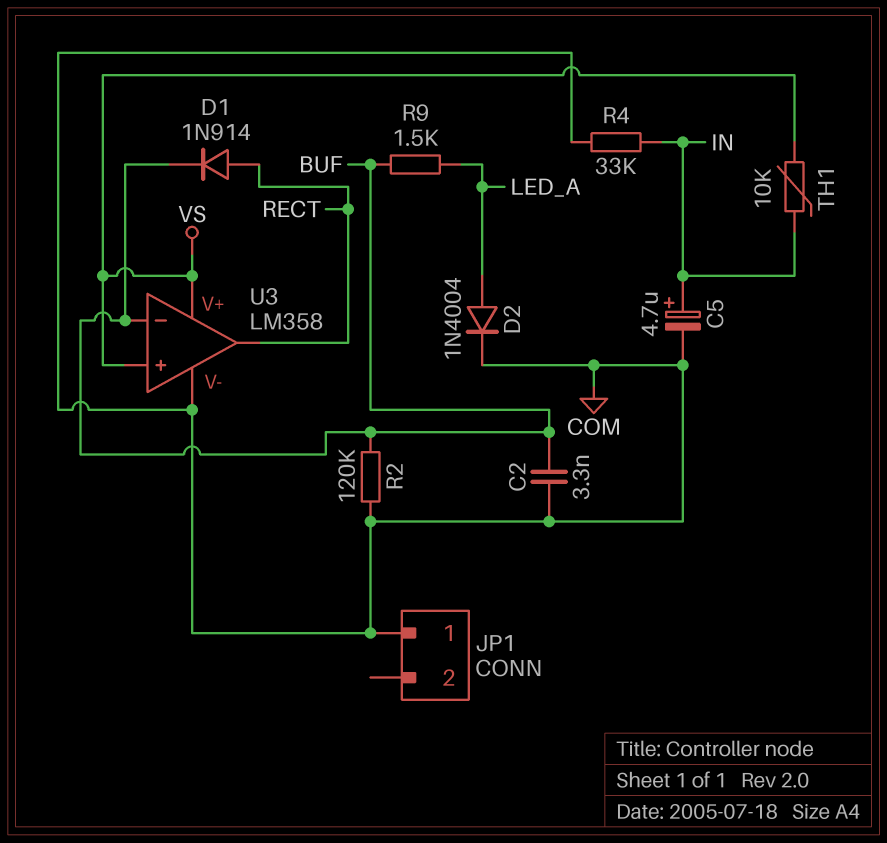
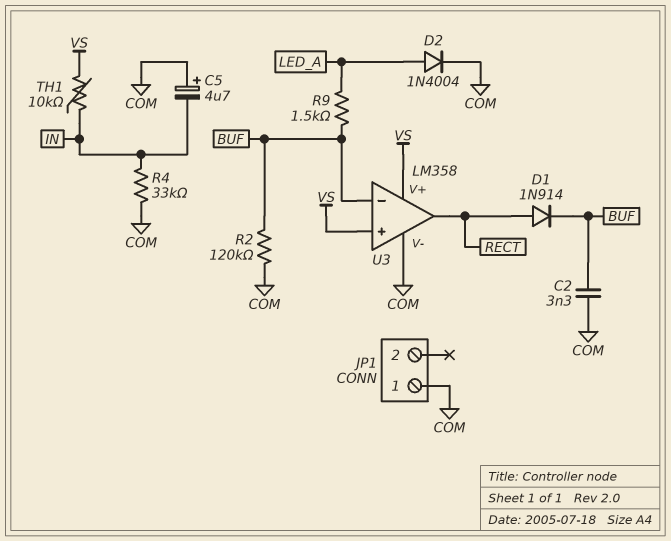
C5: 4.7uF (plus IN, minus COM) -> 4.7uF (plus COM, minus IN)

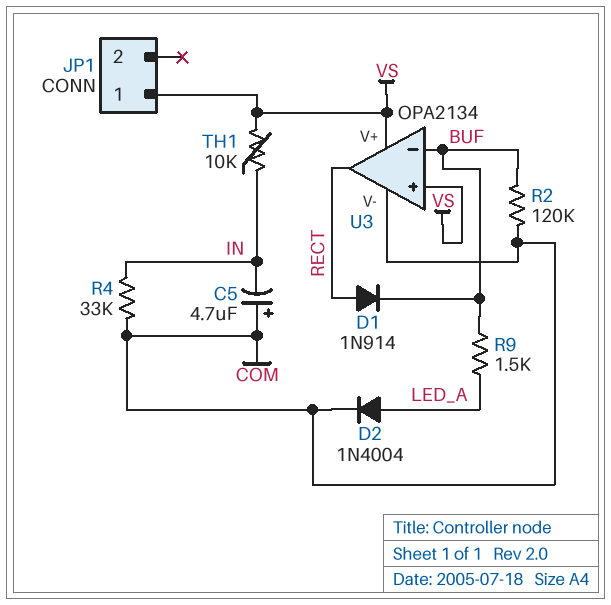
C2: 3.3nF (BUF, COM) -> none
JP1 pin 1: COM -> VS
U3: LM358 -> OPA2134

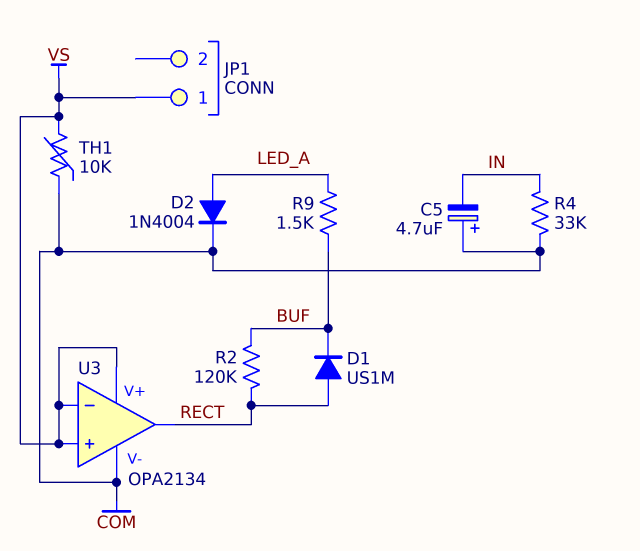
D1: diode 1N914 (A RECT, K BUF) -> diode US1M (A RECT, K BUF)
R2: 120k (BUF, COM) -> 120k (BUF, RECT)
TH1: 10k (IN, VS) -> 10k (COM, VS)
U3 pin in-: BUF -> VS

